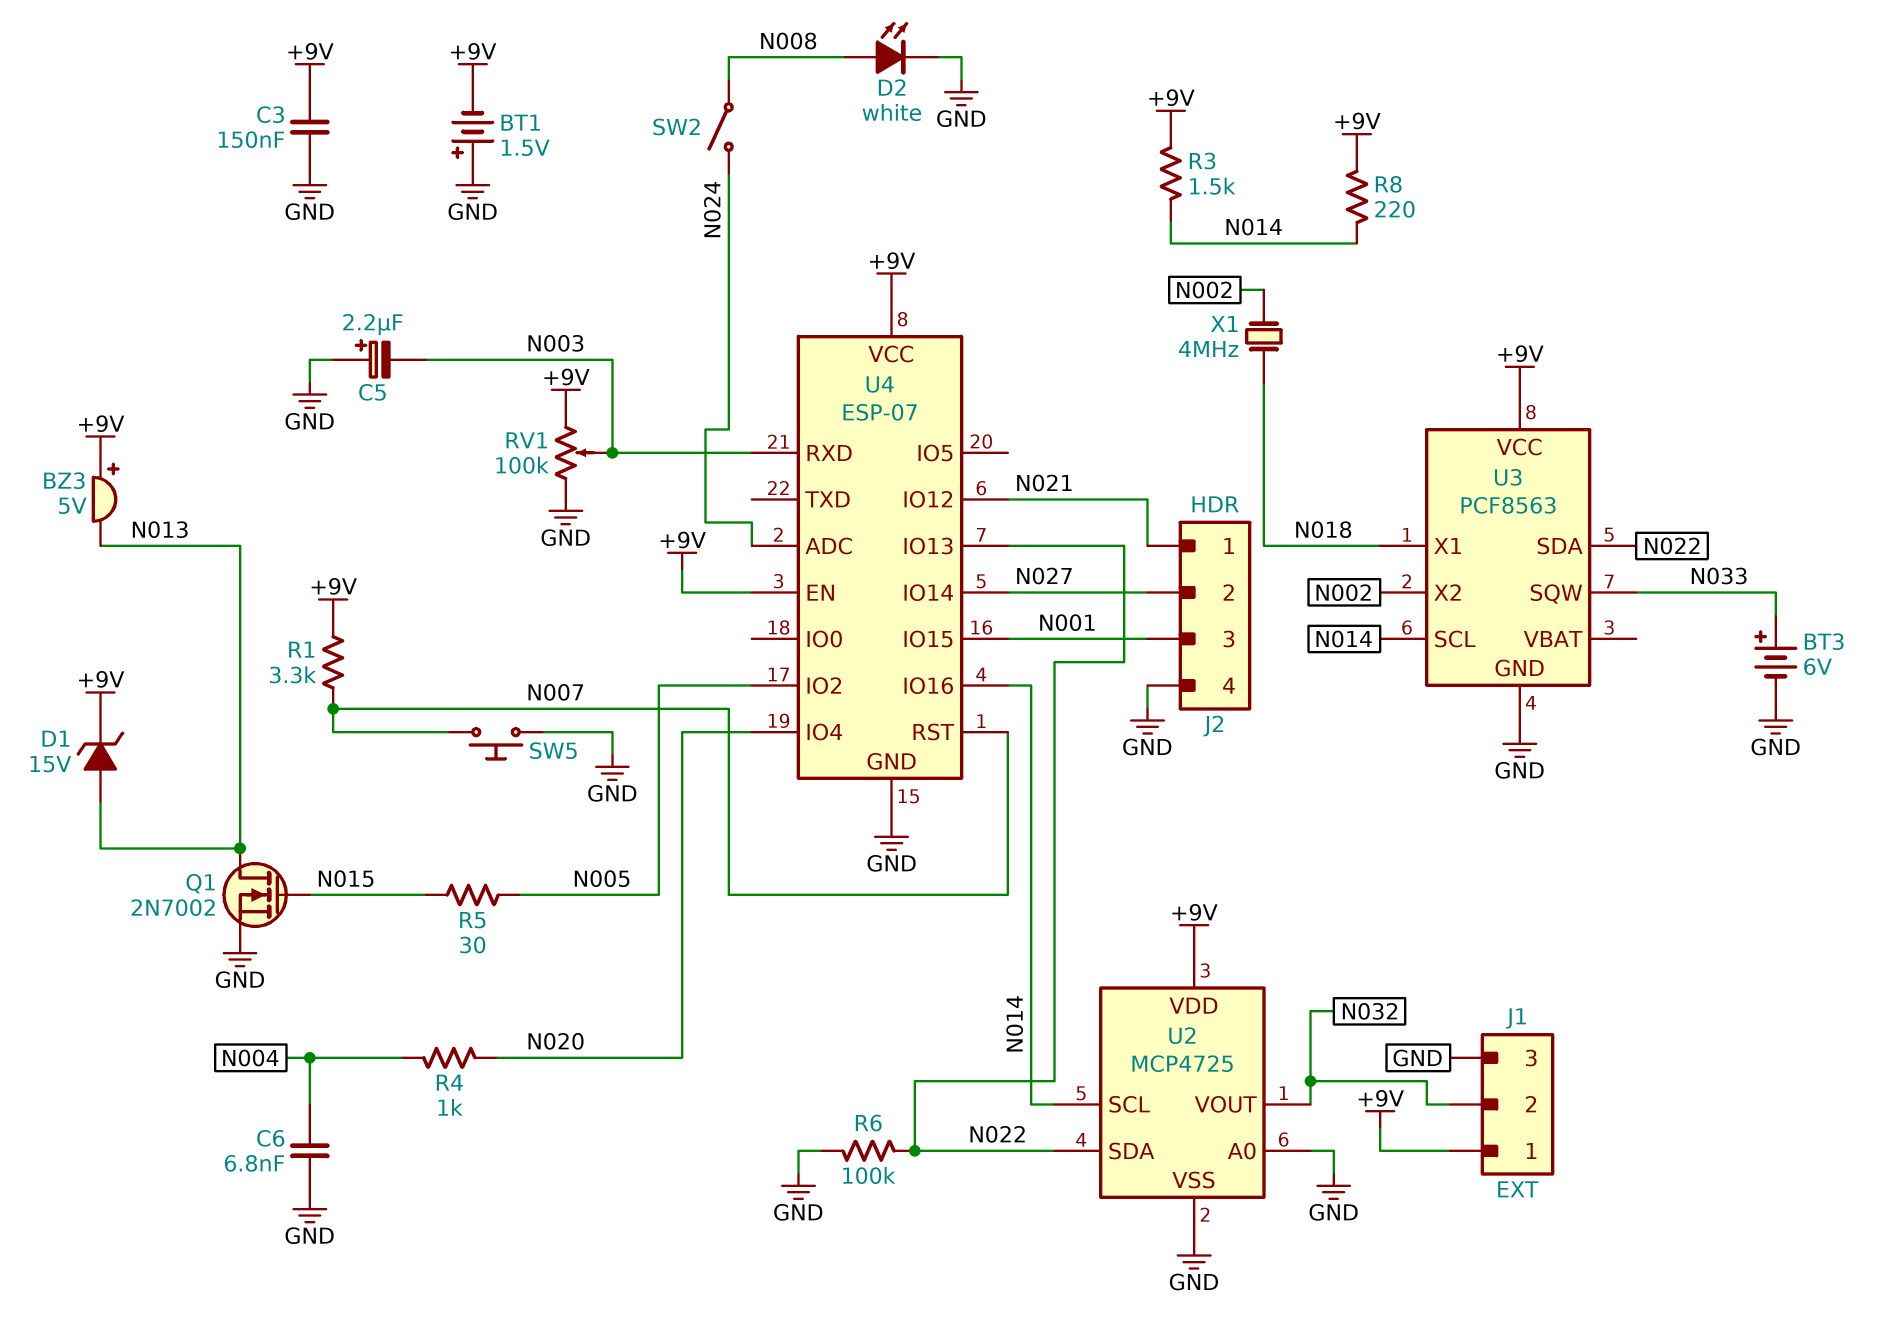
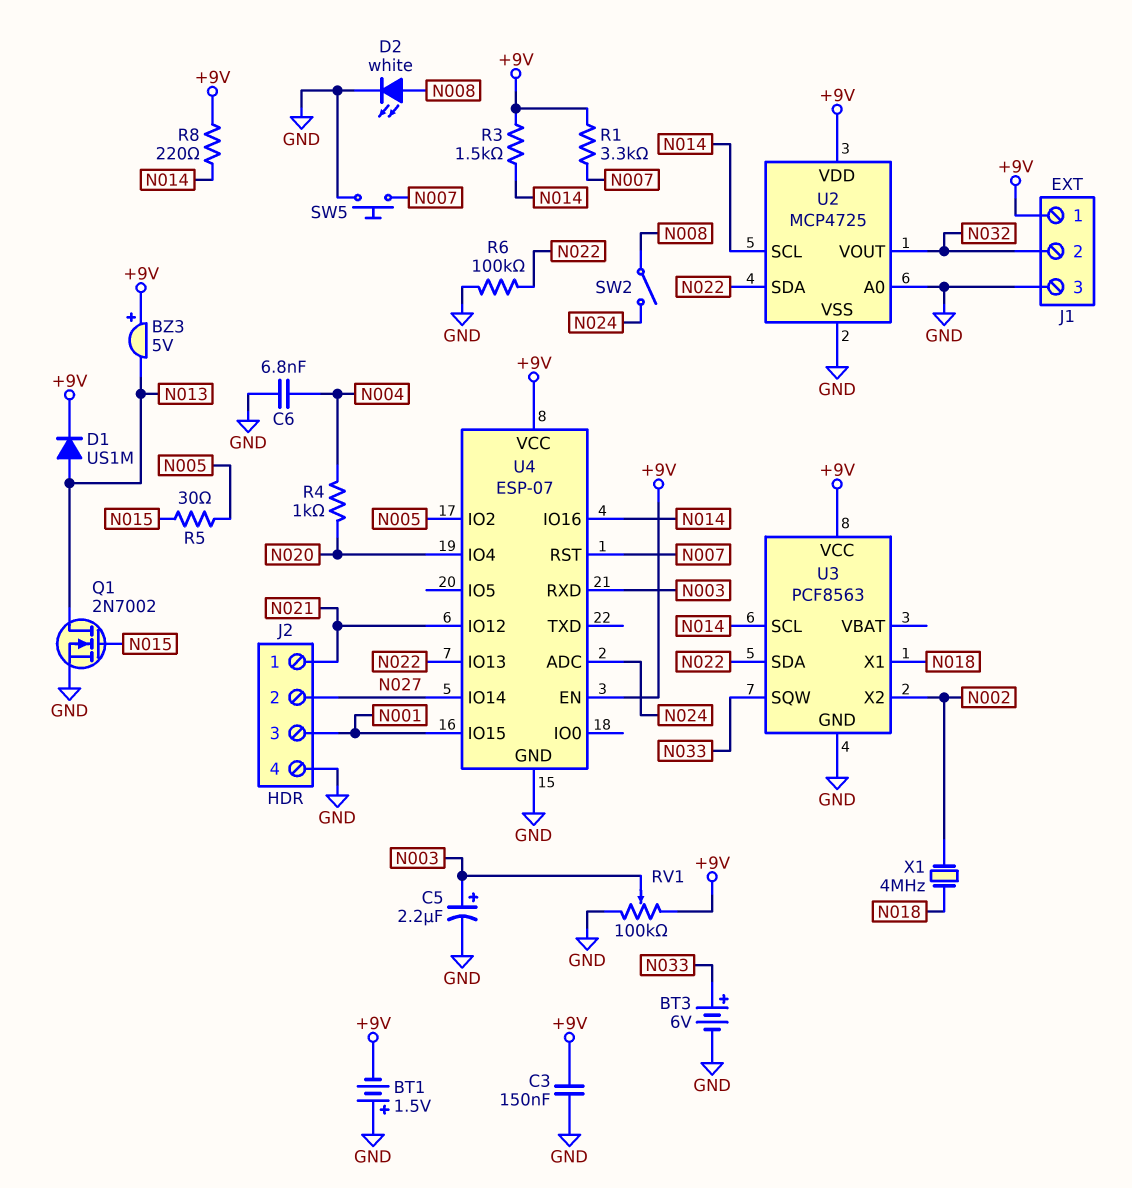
C5: 2.2uF (plus GND, minus N003) -> 2.2uF (plus N003, minus GND)
D1: zener 15V (A N013, K +9V) -> diode US1M (A N013, K +9V)

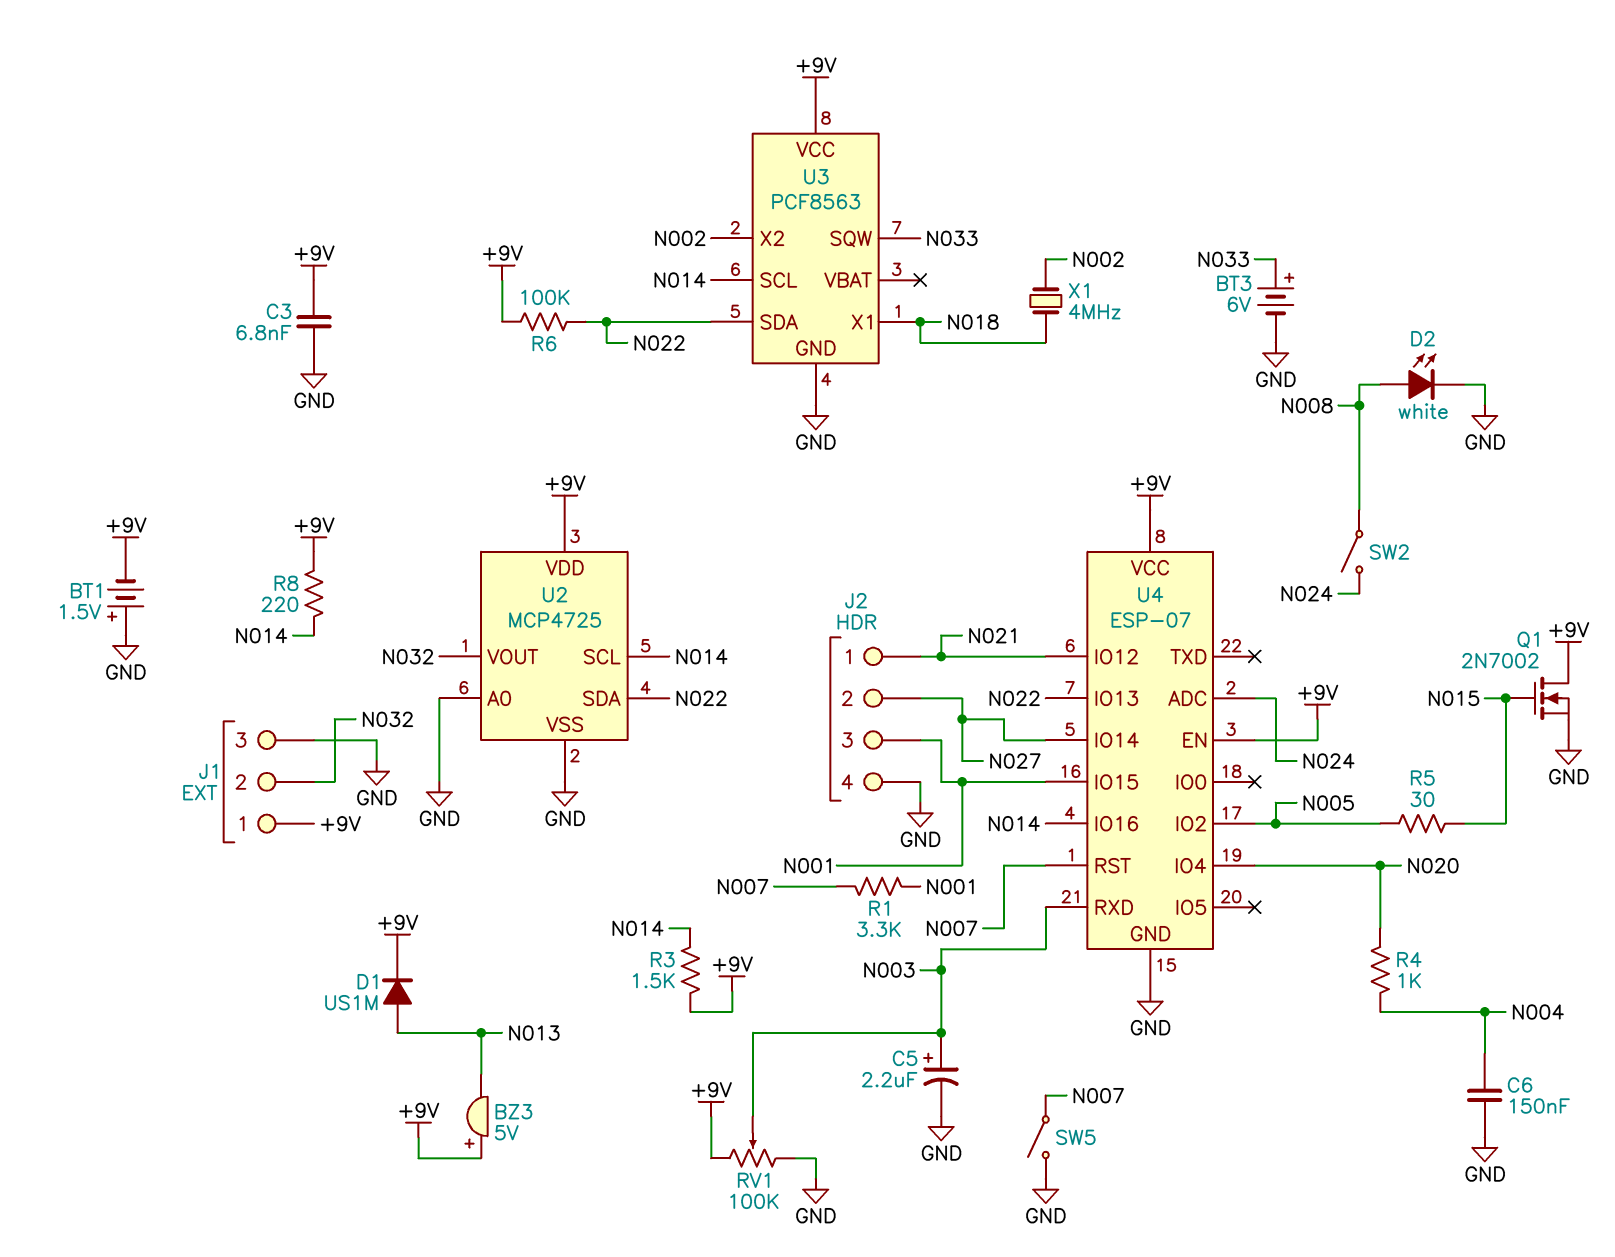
C3: 150nF (+9V, GND) -> 6.8nF (+9V, GND)
C6: 6.8nF (GND, N004) -> 150nF (GND, N004)
Q1: NMOS 2N7002 (G N015, D N013, S GND) -> NMOS 2N7002 (G N015, D +9V, S GND)
R1: 3.3k (+9V, N007) -> 3.3k (N001, N007)
R6: 100k (GND, N022) -> 100k (+9V, N022)
SW5: button (GND, N007) -> switch (GND, N007)

